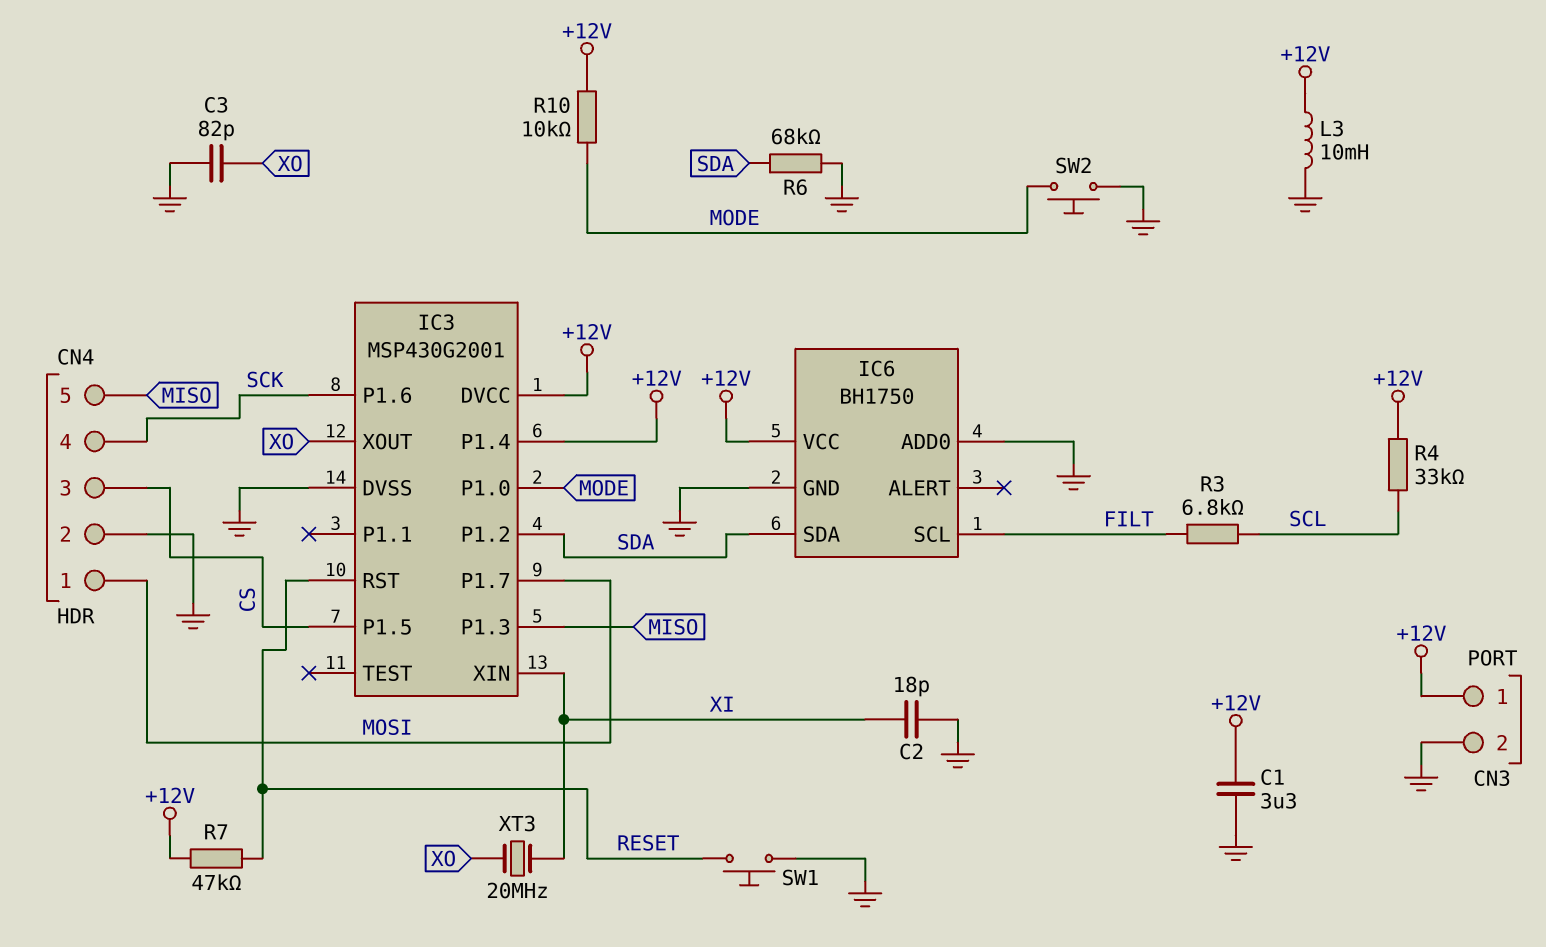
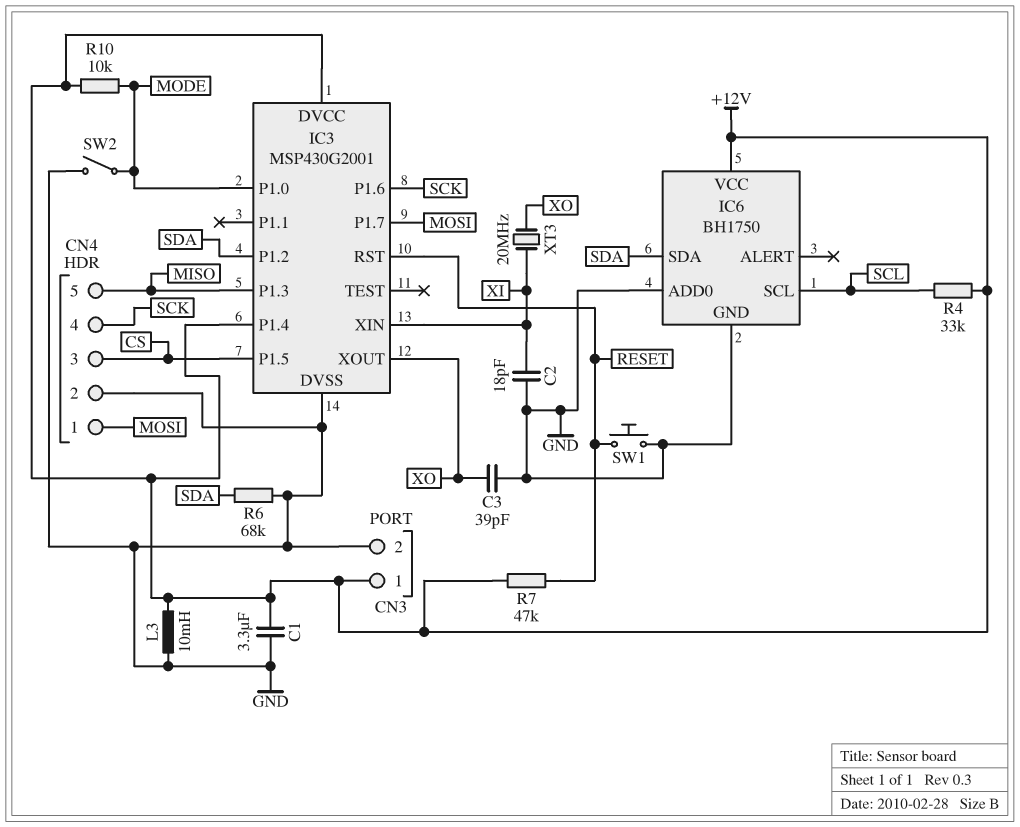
C3: 82pF (GND, XO) -> 39pF (GND, XO)
IC6 pin SCL: FILT -> SCL
R3: 6.8k (FILT, SCL) -> none
SW2: button (GND, MODE) -> switch (GND, MODE)

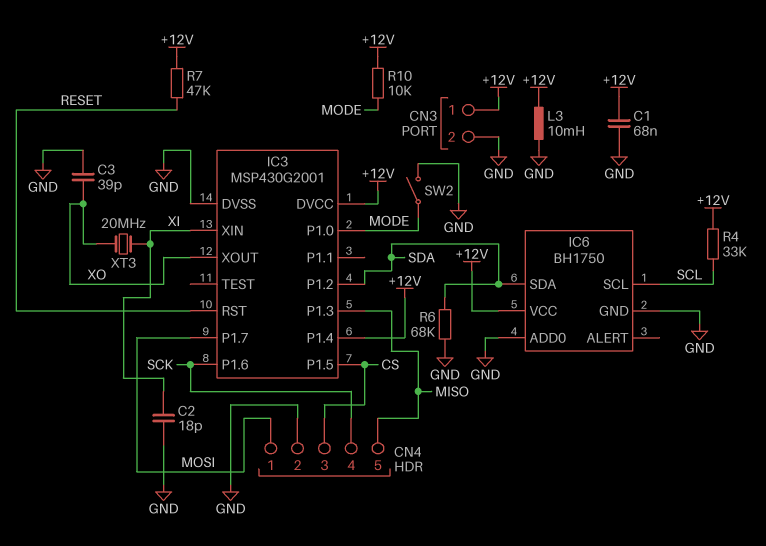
C1: 3.3uF (+12V, GND) -> 68nF (+12V, GND)
SW1: button (GND, RESET) -> none

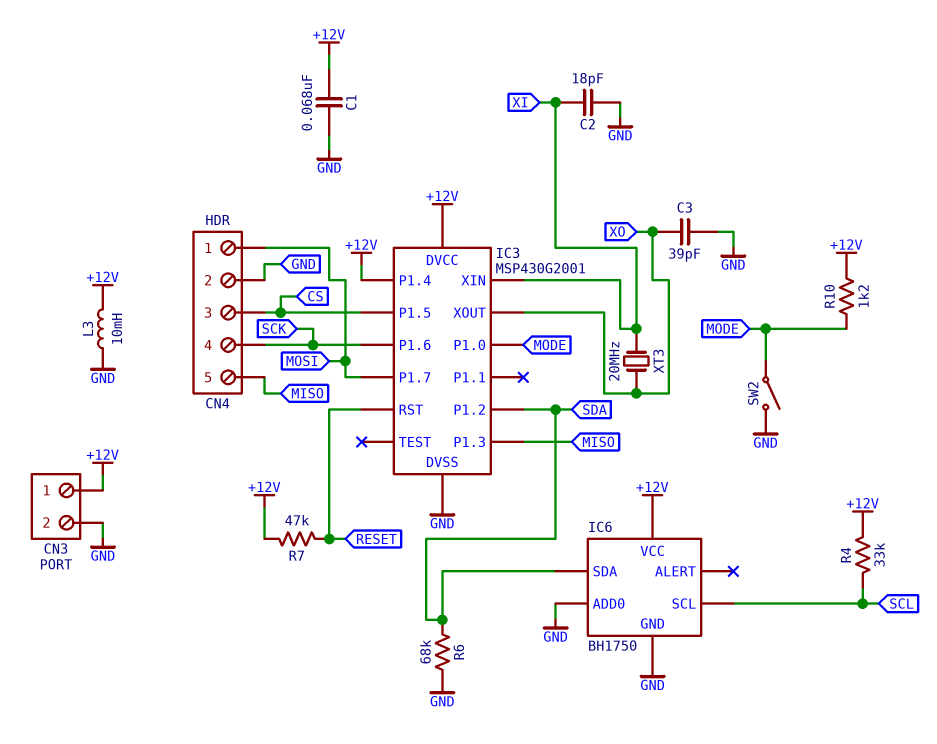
R10: 10k (+12V, MODE) -> 1.2k (+12V, MODE)

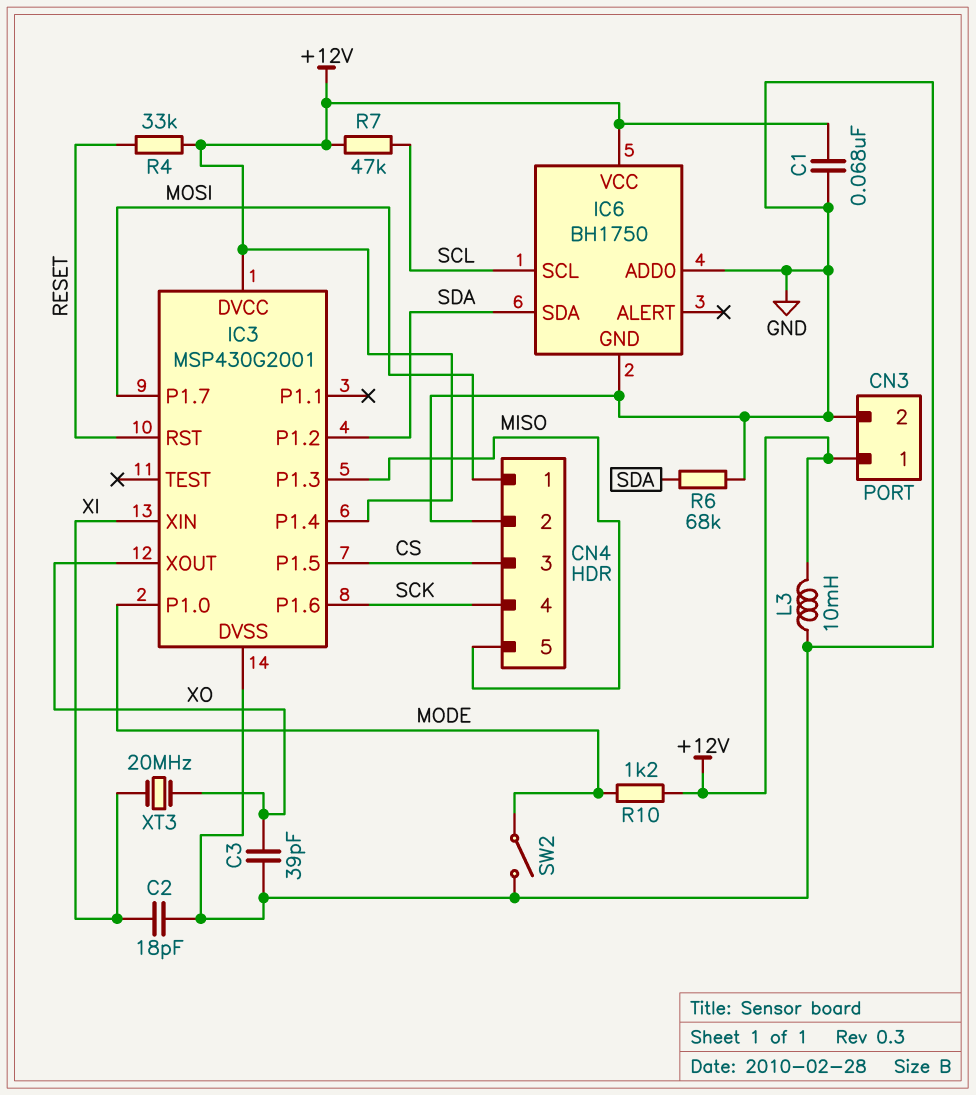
R4: 33k (+12V, SCL) -> 33k (+12V, RESET)
R7: 47k (+12V, RESET) -> 47k (+12V, SCL)

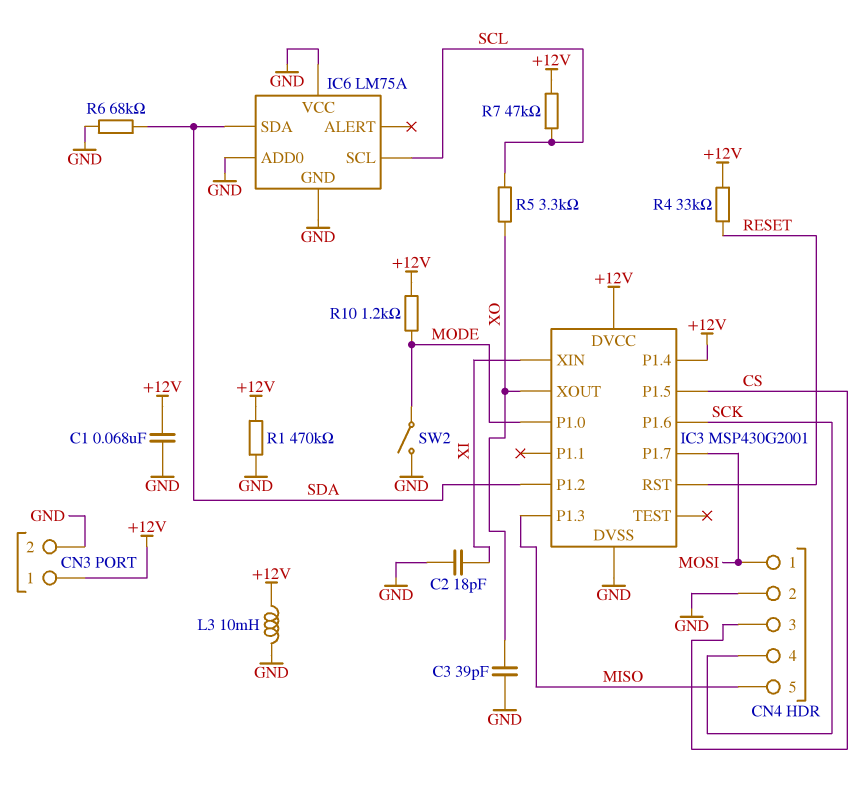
IC6: BH1750 -> LM75A
IC6 pin VCC: +12V -> GND
R1: none -> 470k (+12V, GND)
R5: none -> 3.3k (SCL, XO)
XT3: 20MHz (XI, XO) -> none

